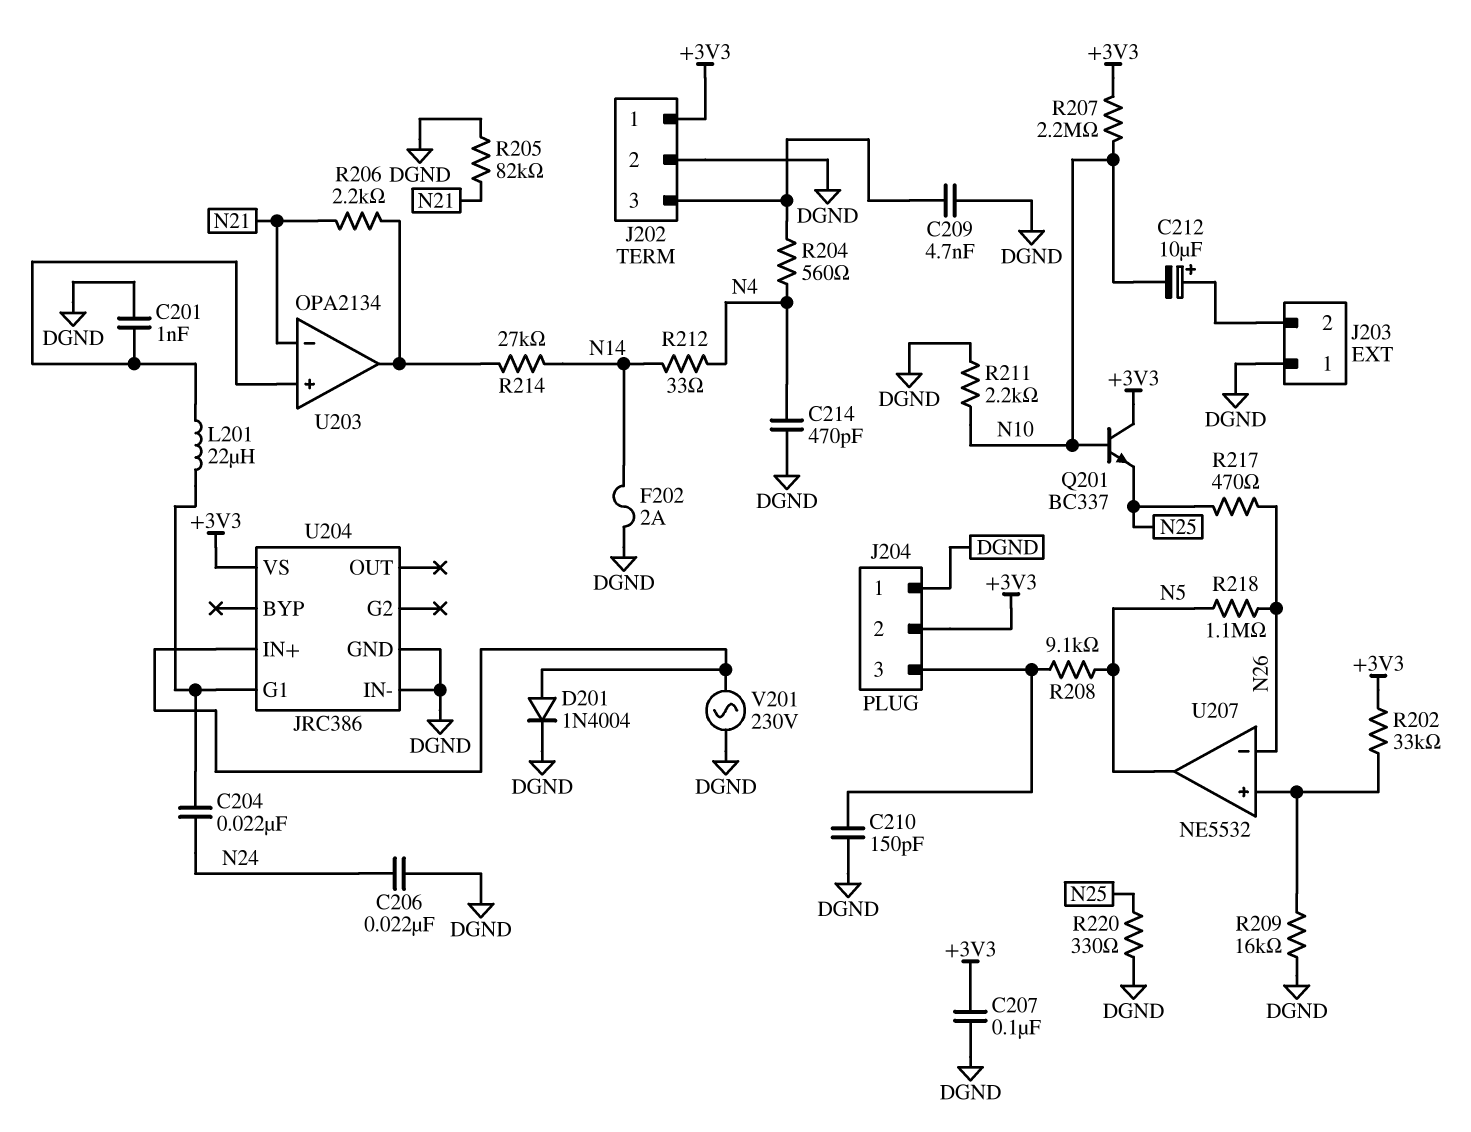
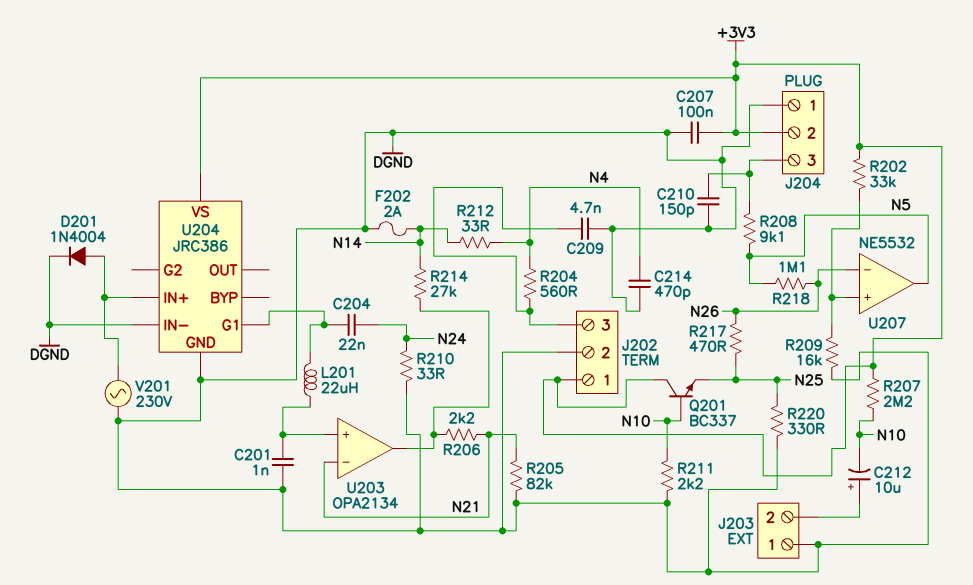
C206: 22nF (DGND, N24) -> none
R210: none -> 33 (DGND, N24)

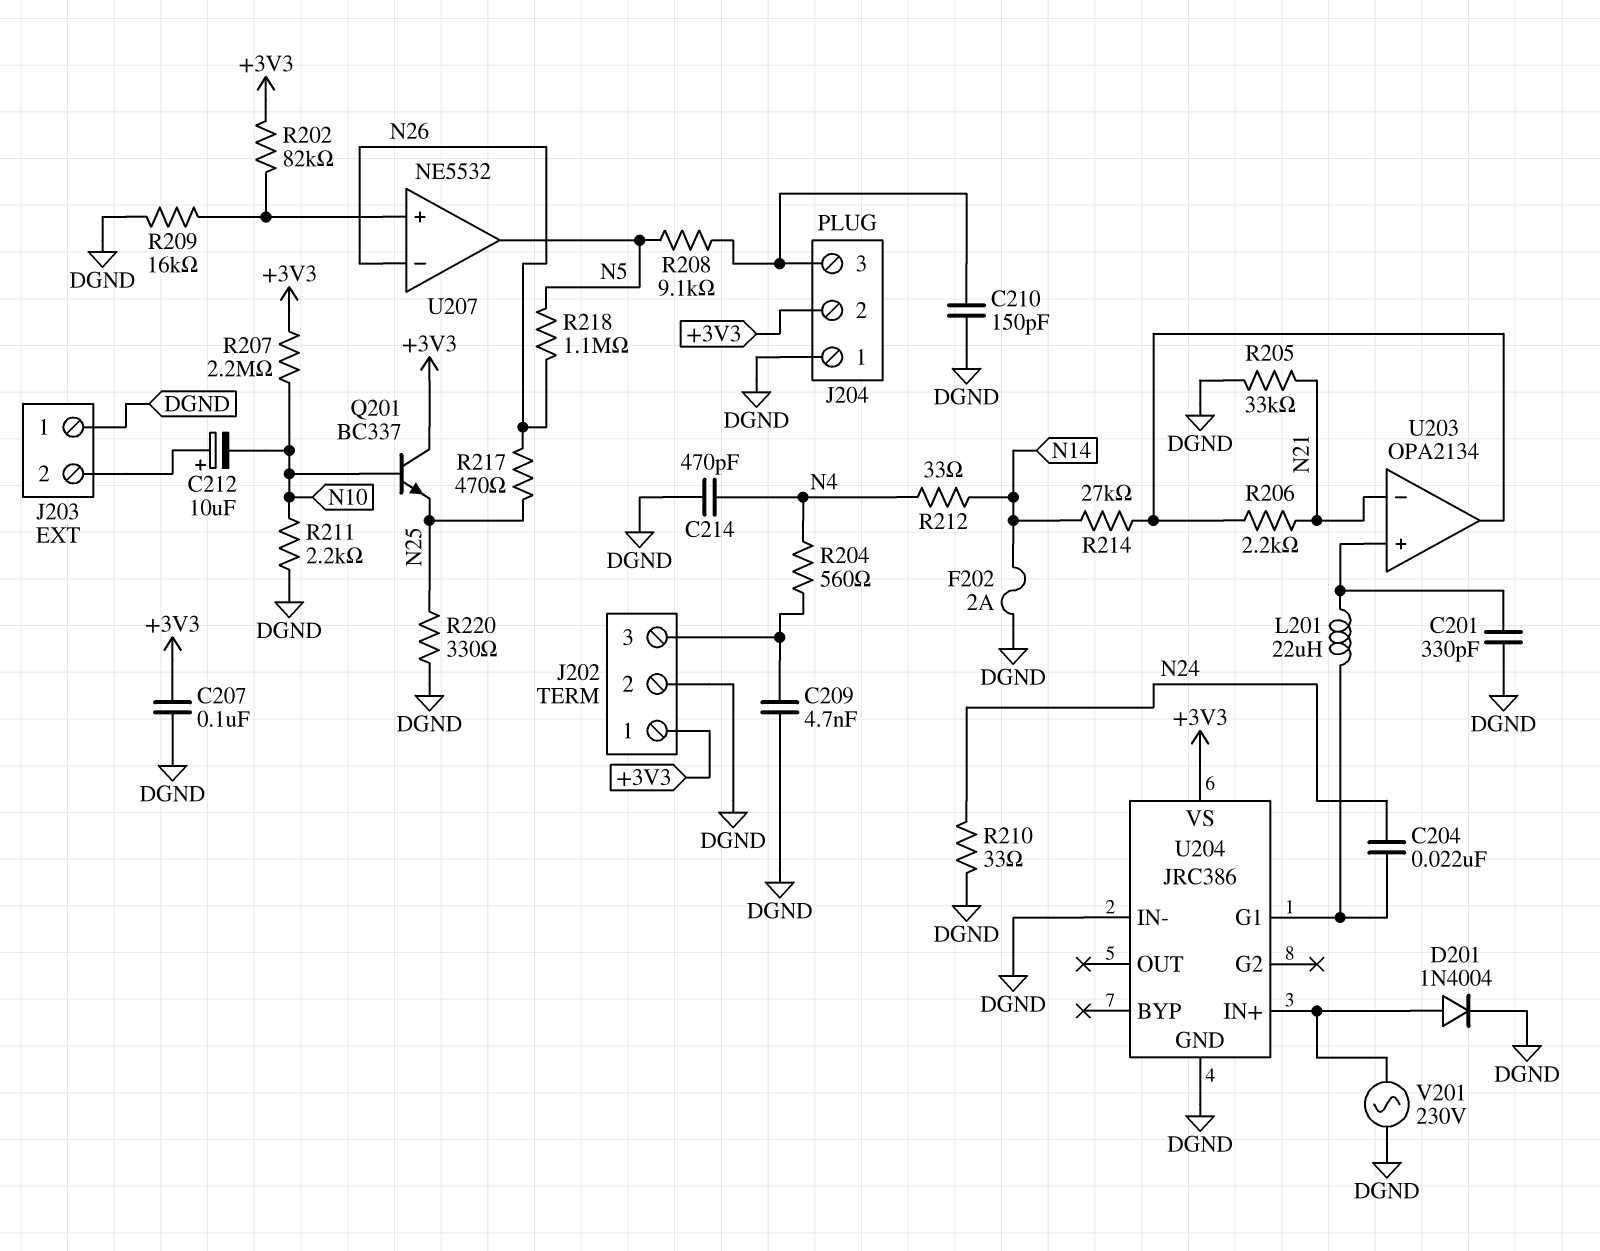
C201: 1nF (DGND, U203/in+) -> 330pF (DGND, U203/in+)
R202: 33k (+3V3, U207/in+) -> 82k (+3V3, U207/in+)
R205: 82k (DGND, N21) -> 33k (DGND, N21)

